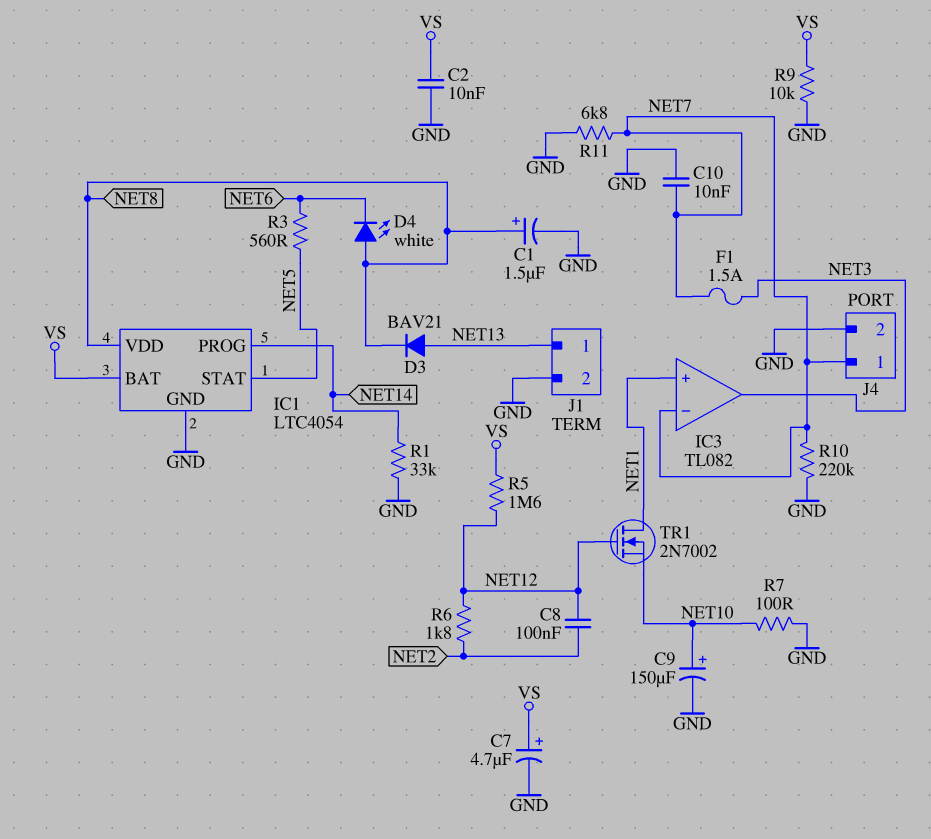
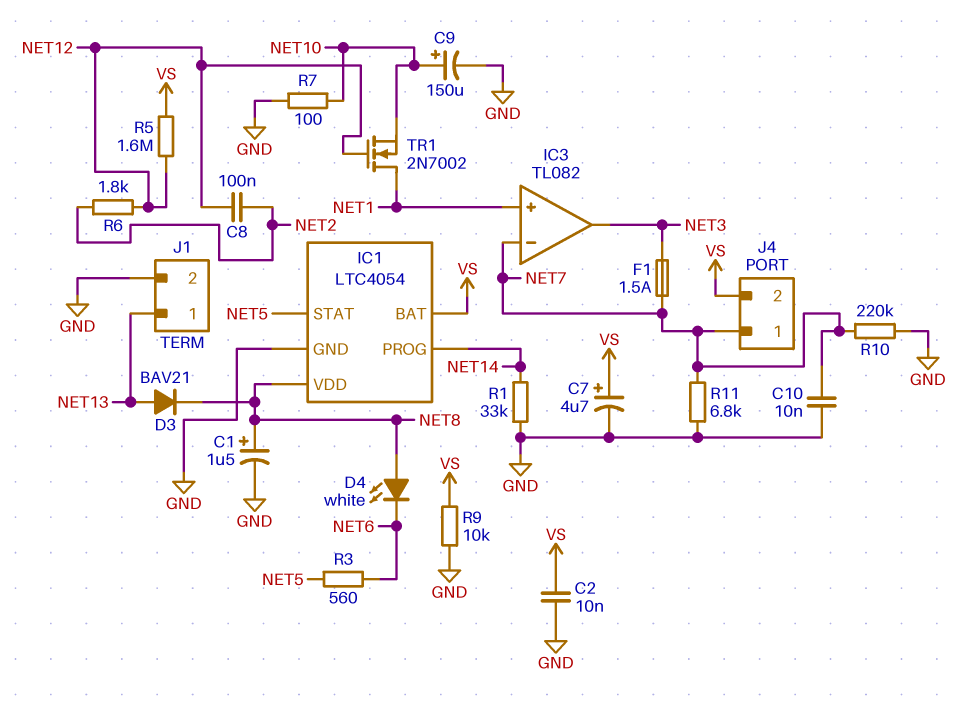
J4 pin 2: GND -> VS

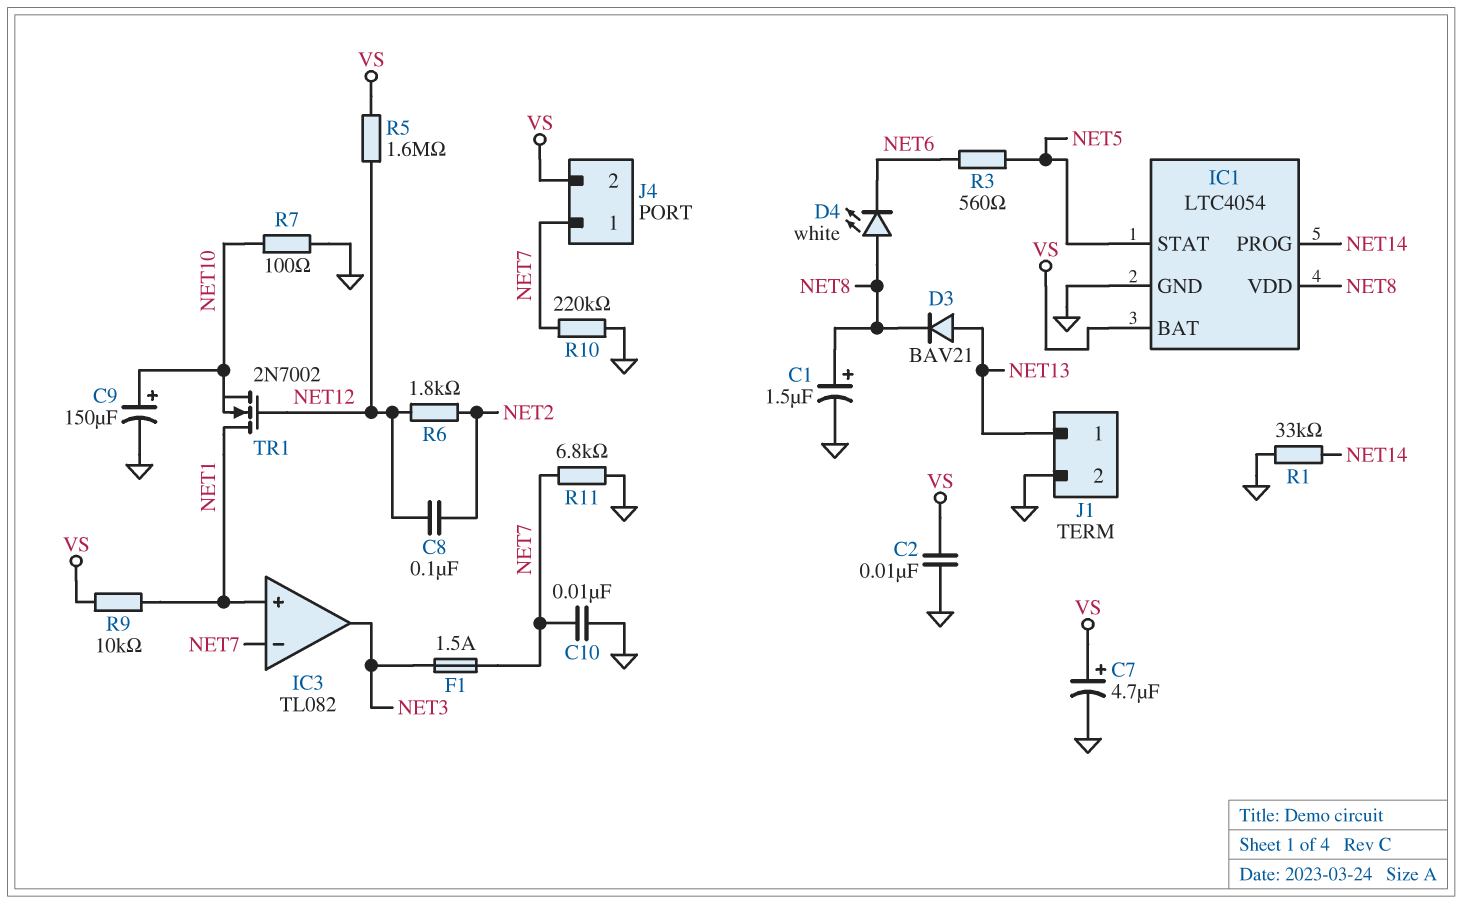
R9: 10k (GND, VS) -> 10k (NET1, VS)

